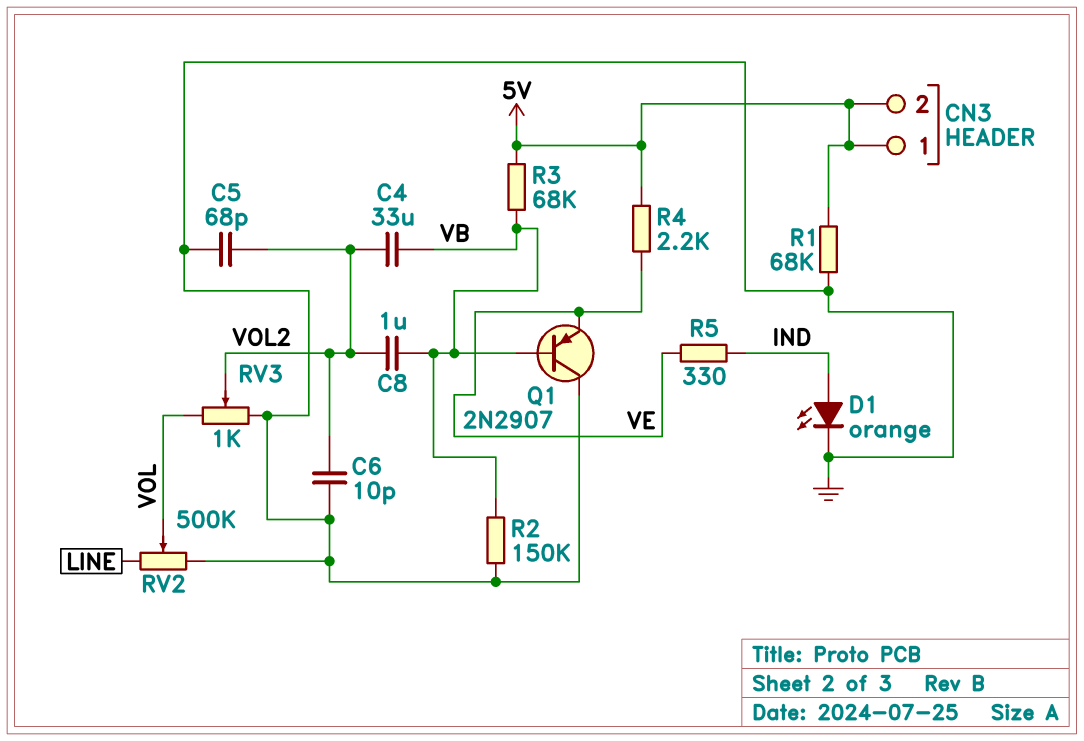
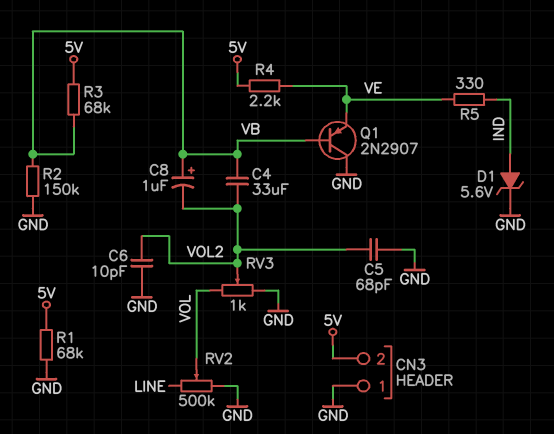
C8: 1uF (VB, VOL2) -> 1uF (plus VB, minus VOL2)
CN3 pin 1: 5V -> GND
D1: LED orange (A IND, K GND) -> zener 5.6V (A IND, K GND)

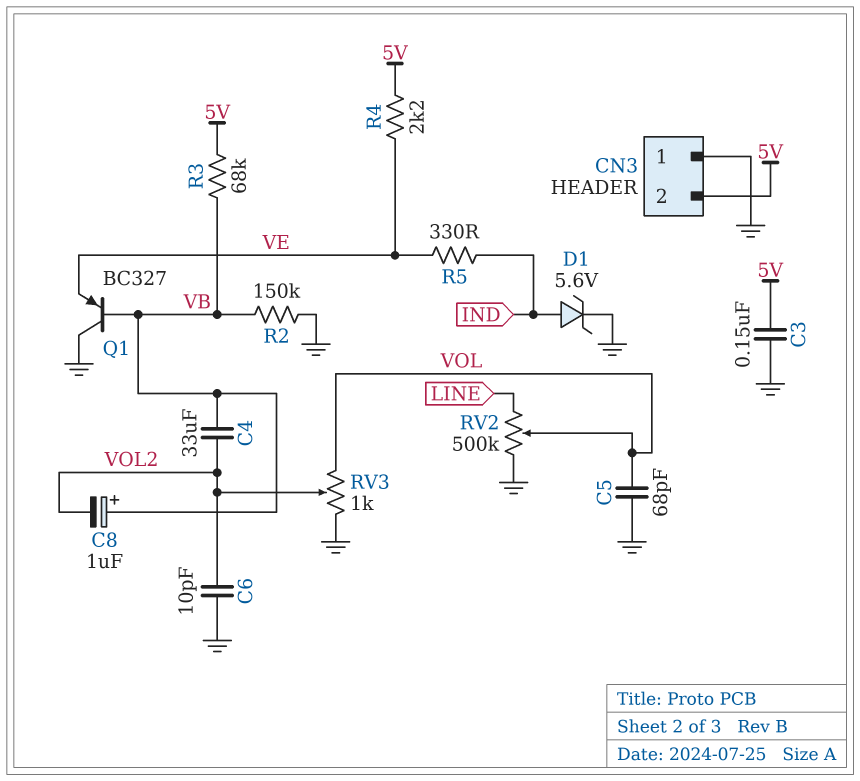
C3: none -> 150nF (5V, GND)
C5: 68pF (GND, VOL2) -> 68pF (GND, VOL)
Q1: PNP 2N2907 (B VB, C GND, E VE) -> PNP BC327 (B VB, C GND, E VE)
R1: 68k (5V, GND) -> none

